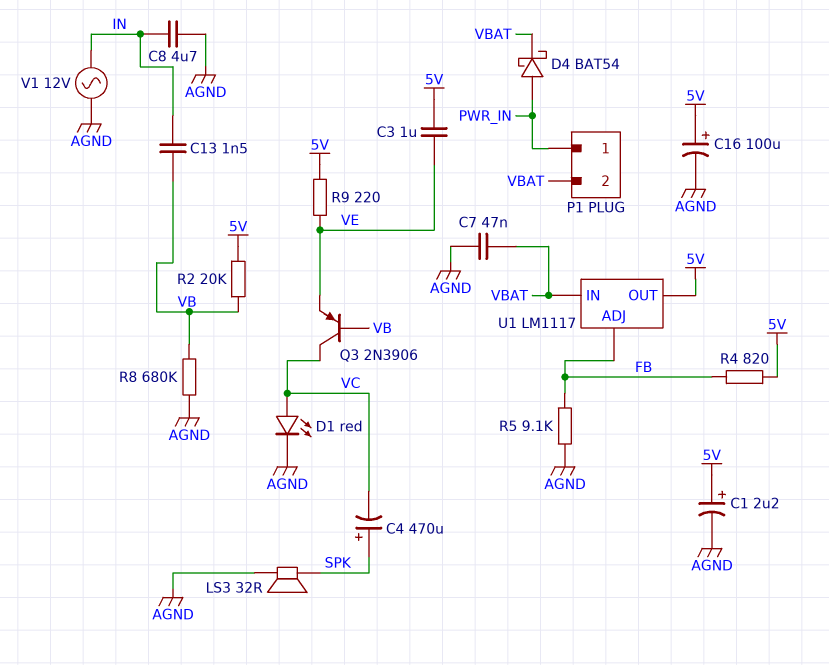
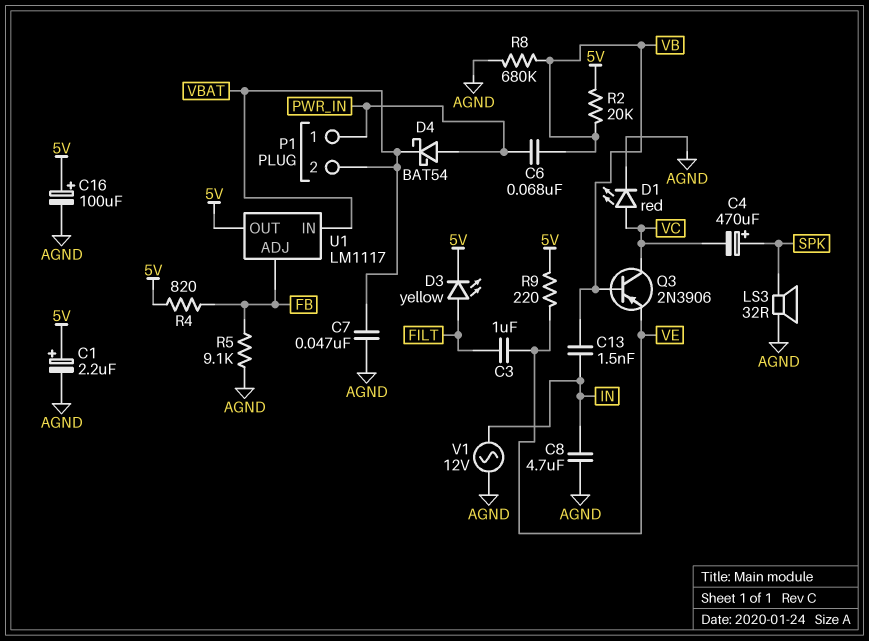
C3: 1uF (5V, VE) -> 1uF (FILT, VE)
C6: none -> 68nF (PWR_IN, VB)
D3: none -> LED yellow (A FILT, K 5V)

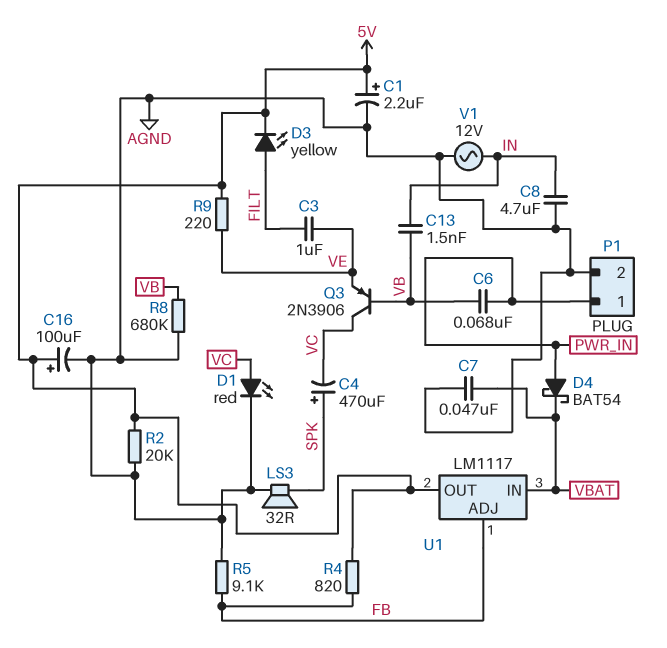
P1 pin 2: VBAT -> AGND
R2: 20k (5V, VB) -> 20k (5V, AGND)

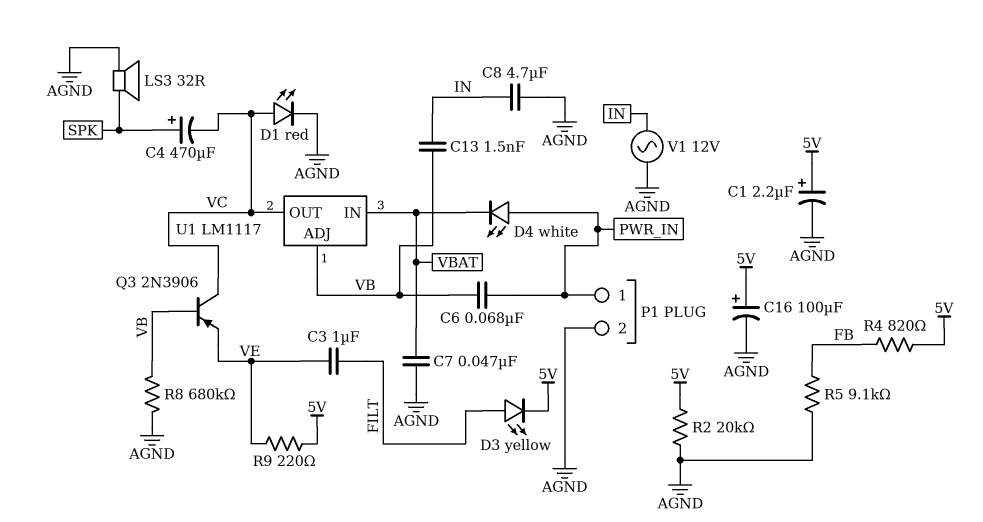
D4: schottky BAT54 (A PWR_IN, K VBAT) -> LED white (A PWR_IN, K VBAT)
U1 pin ADJ: FB -> VB
U1 pin OUT: 5V -> VC

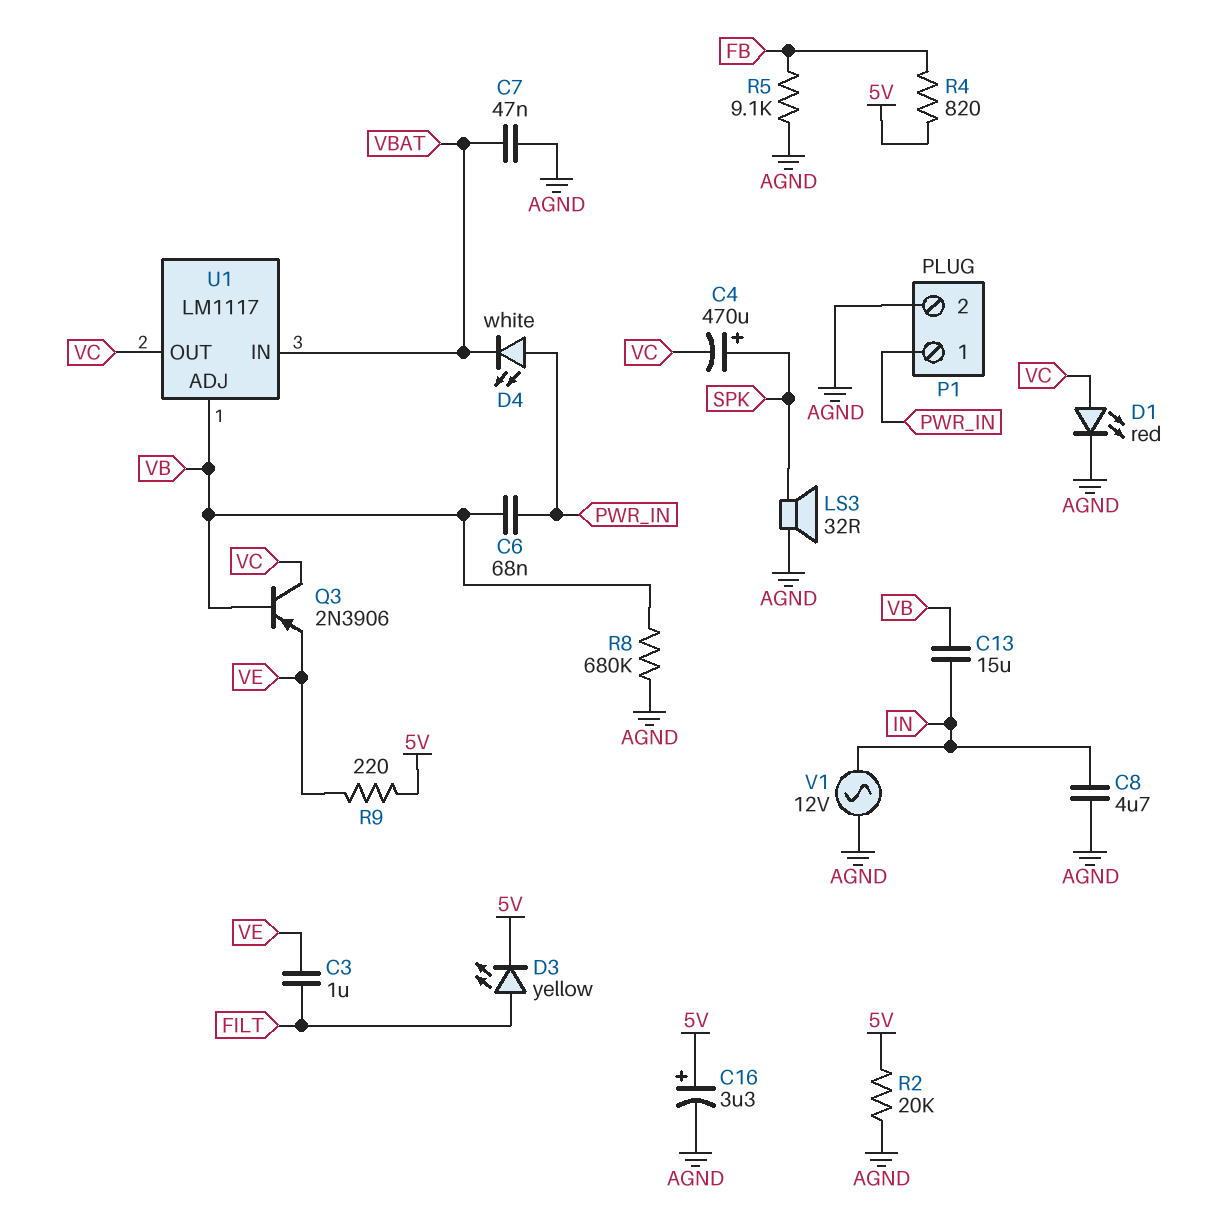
C1: 2.2uF (plus 5V, minus AGND) -> none
C13: 1.5nF (IN, VB) -> 15uF (IN, VB)
C16: 100uF (plus 5V, minus AGND) -> 3.3uF (plus 5V, minus AGND)

